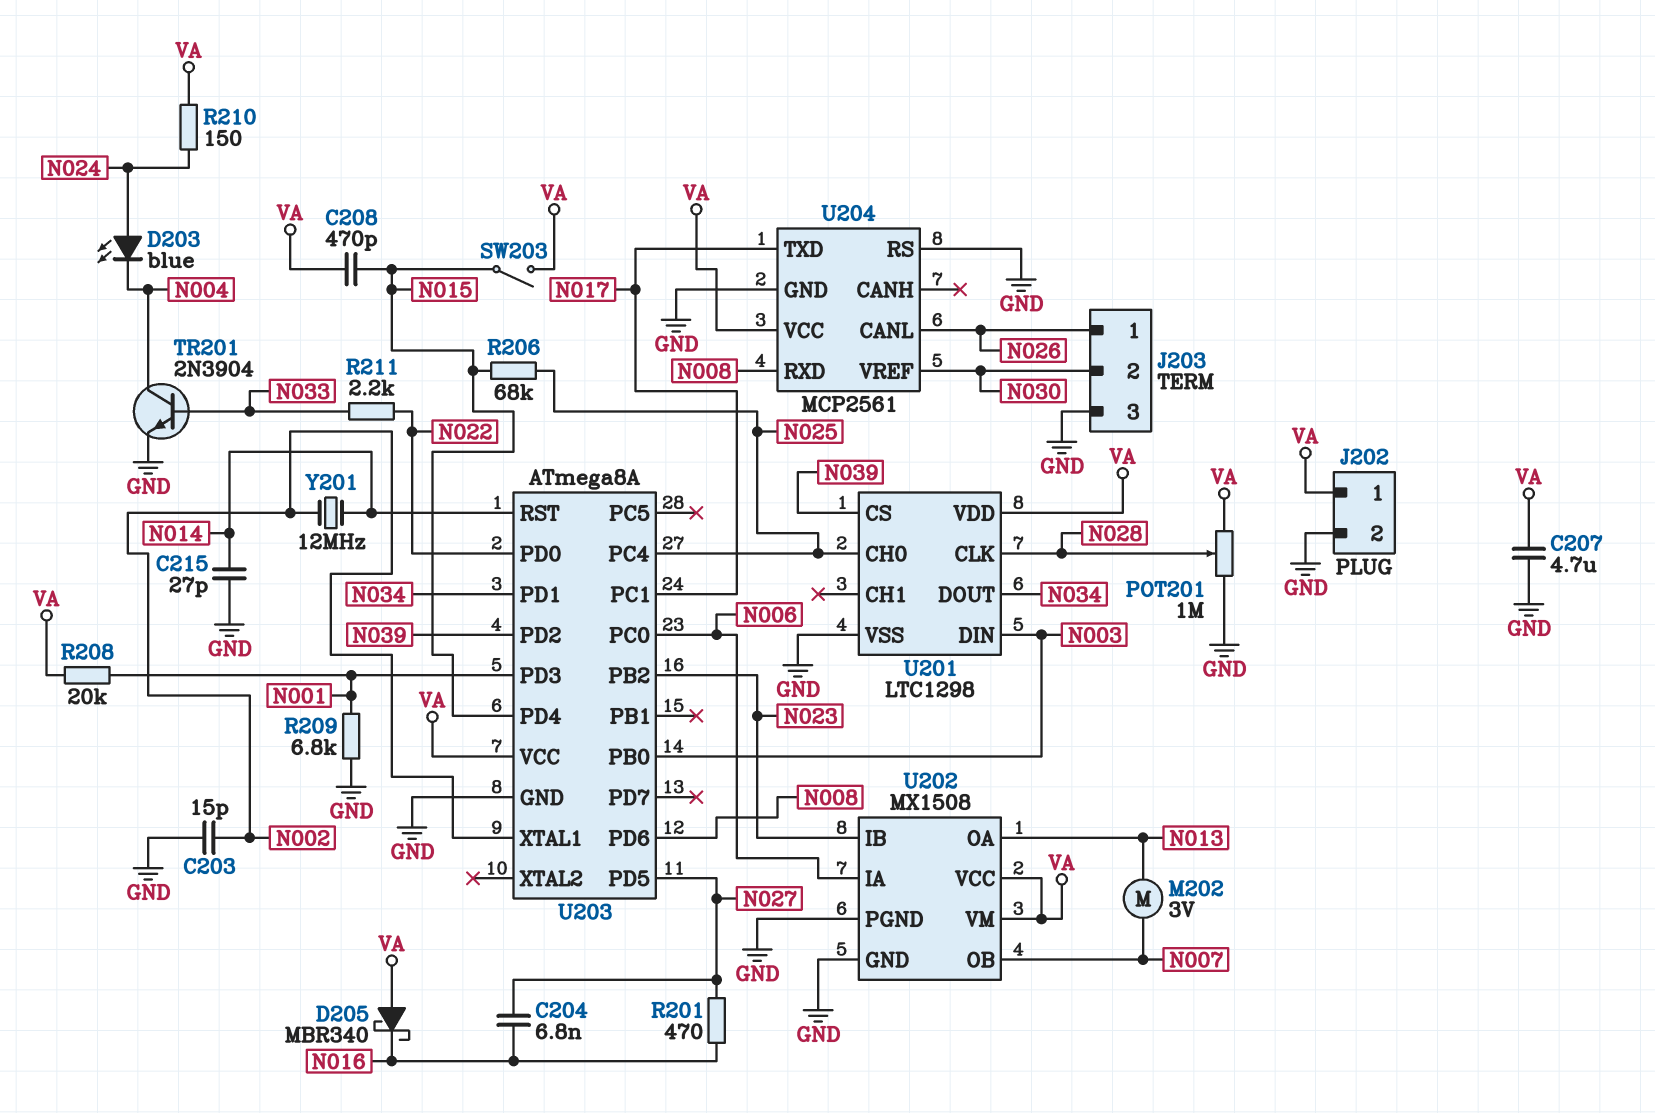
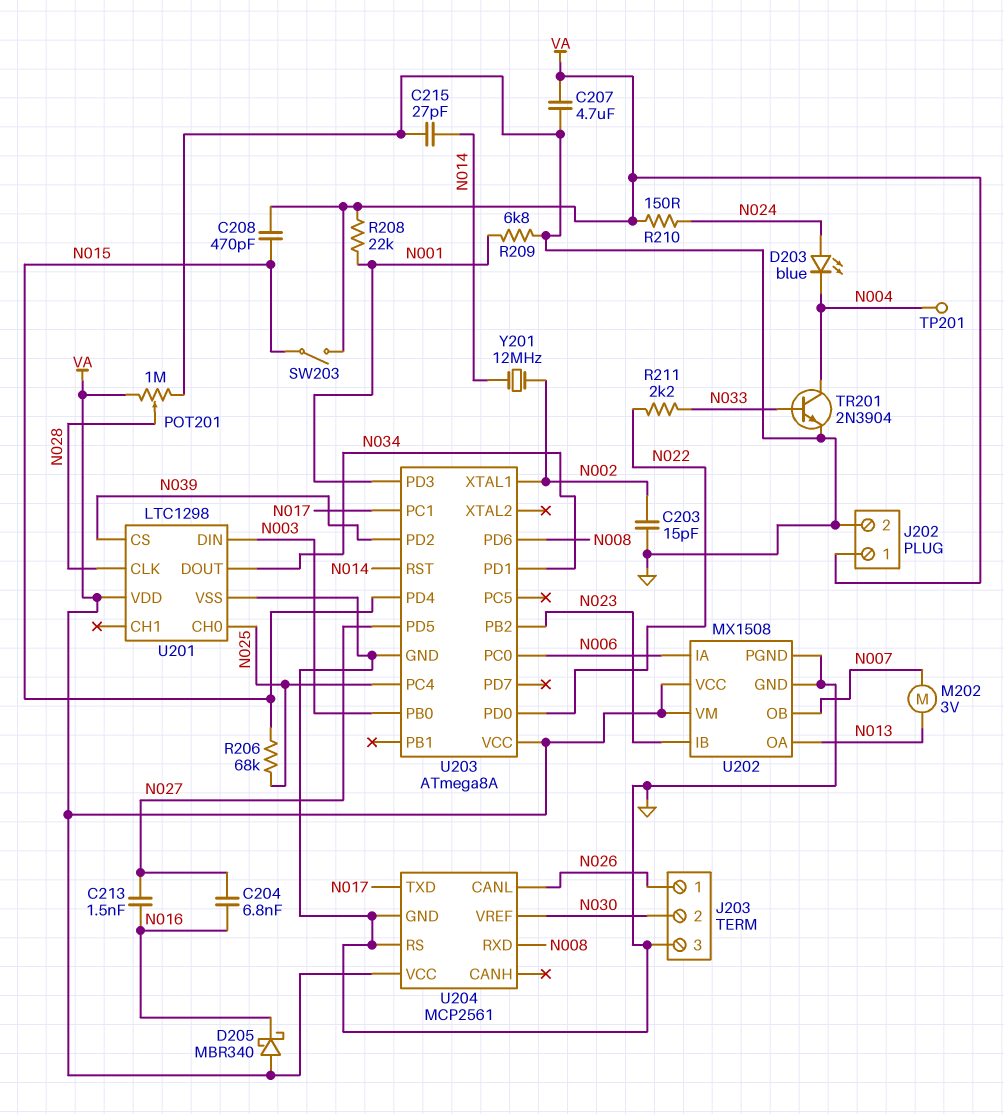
C213: none -> 1.5nF (N016, N027)
R201: 470 (N016, N027) -> none
R208: 20k (N001, VA) -> 22k (N001, VA)
TP201: none -> test point (N004)

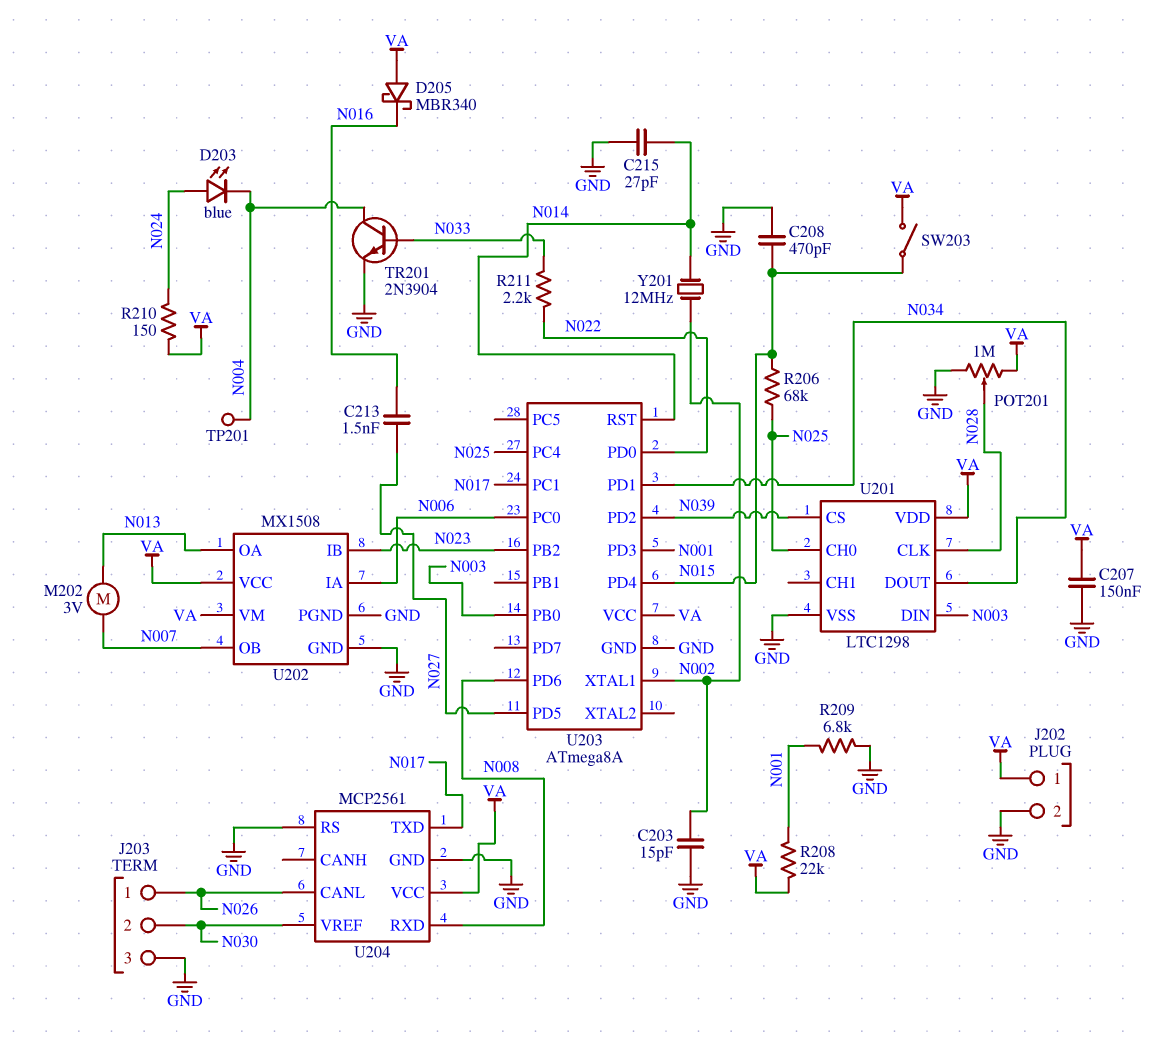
C204: 6.8nF (N016, N027) -> none
C207: 4.7uF (GND, VA) -> 150nF (GND, VA)
C208: 470pF (N015, VA) -> 470pF (GND, N015)

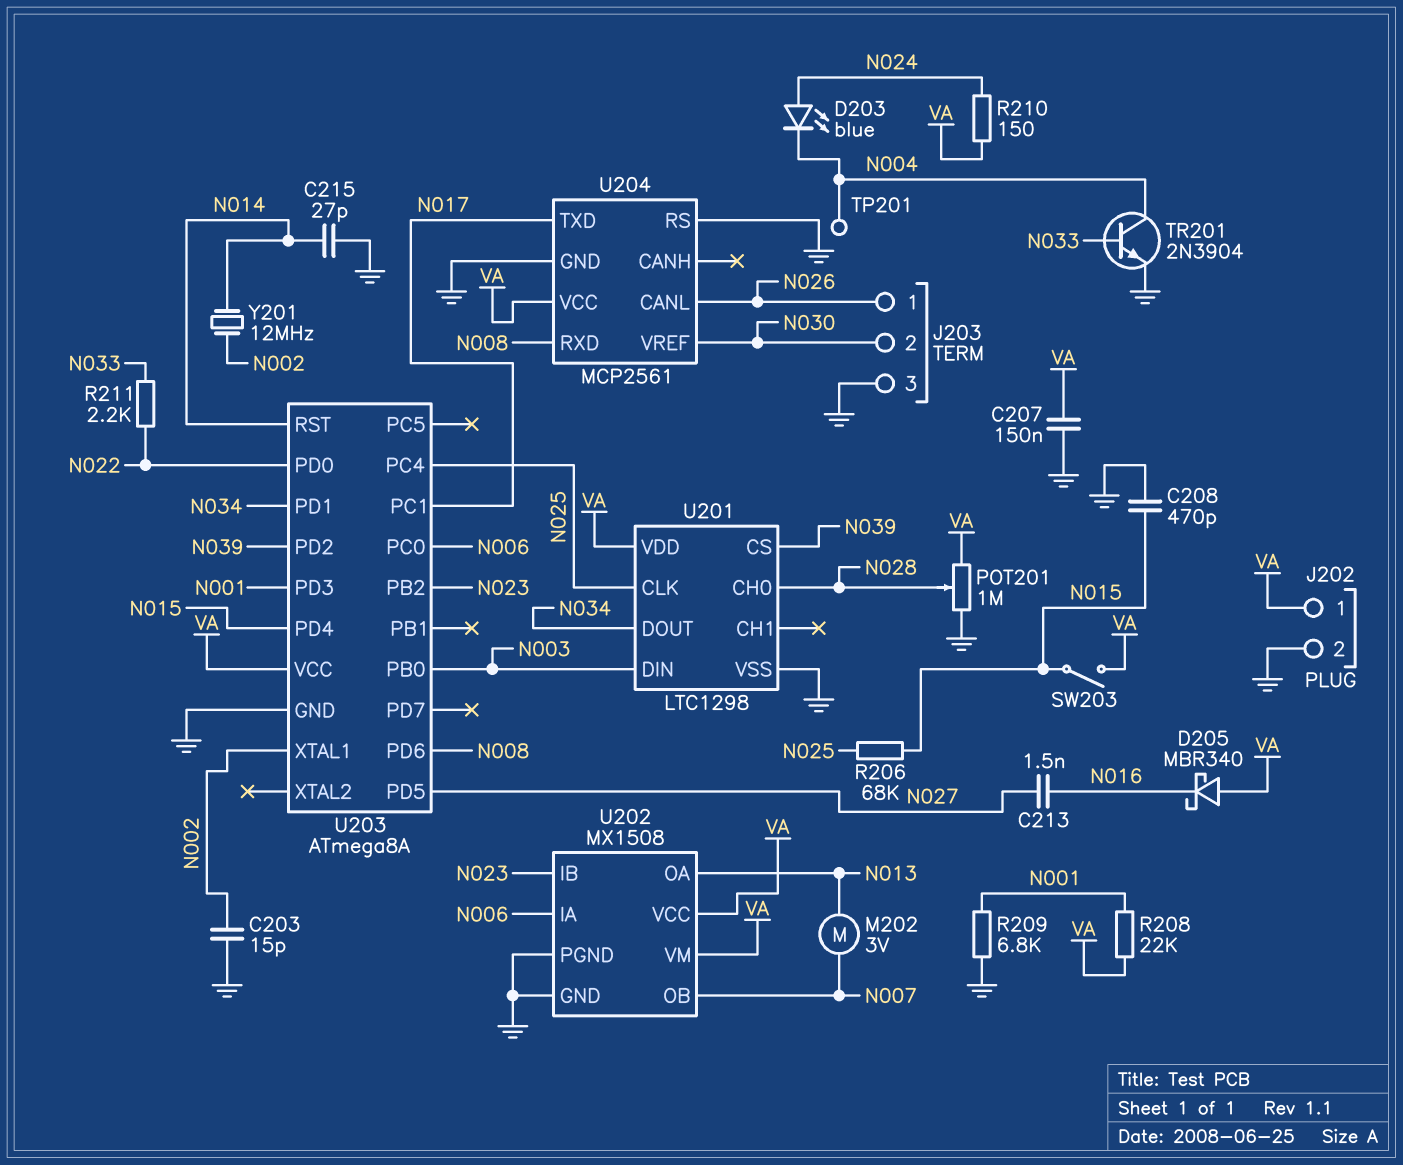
U201 pin CH0: N025 -> N028
U201 pin CLK: N028 -> N025

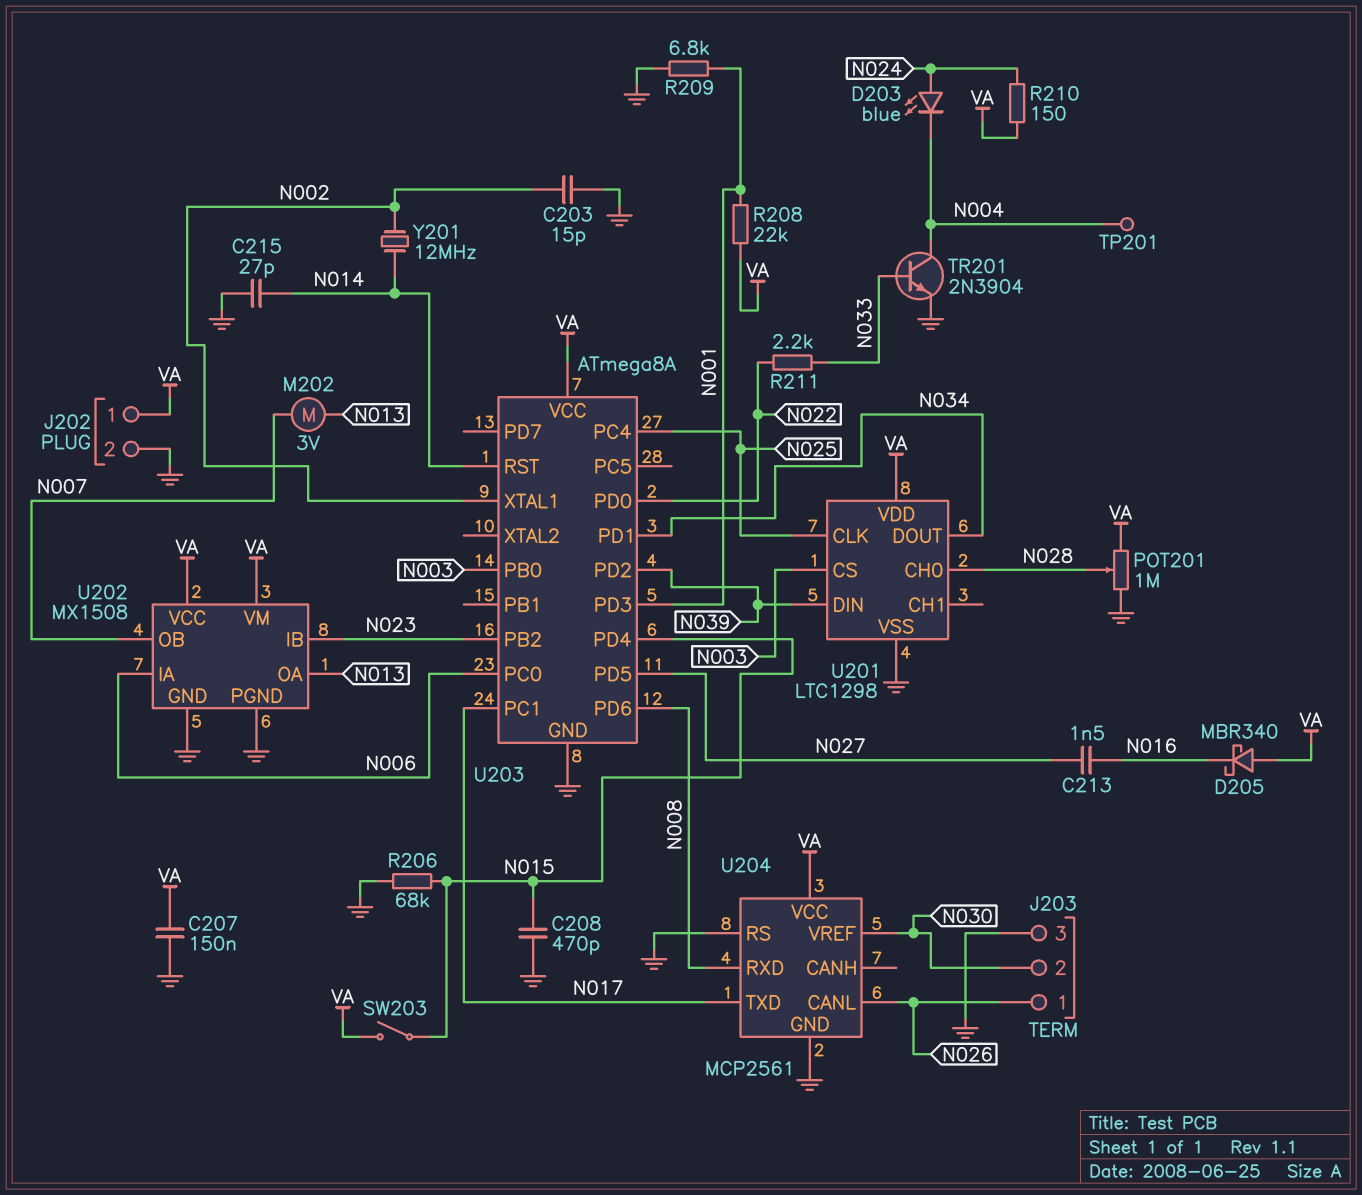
R206: 68k (N015, N025) -> 68k (GND, N015)
U201 pin CS: N039 -> N003
U201 pin DIN: N003 -> N039

